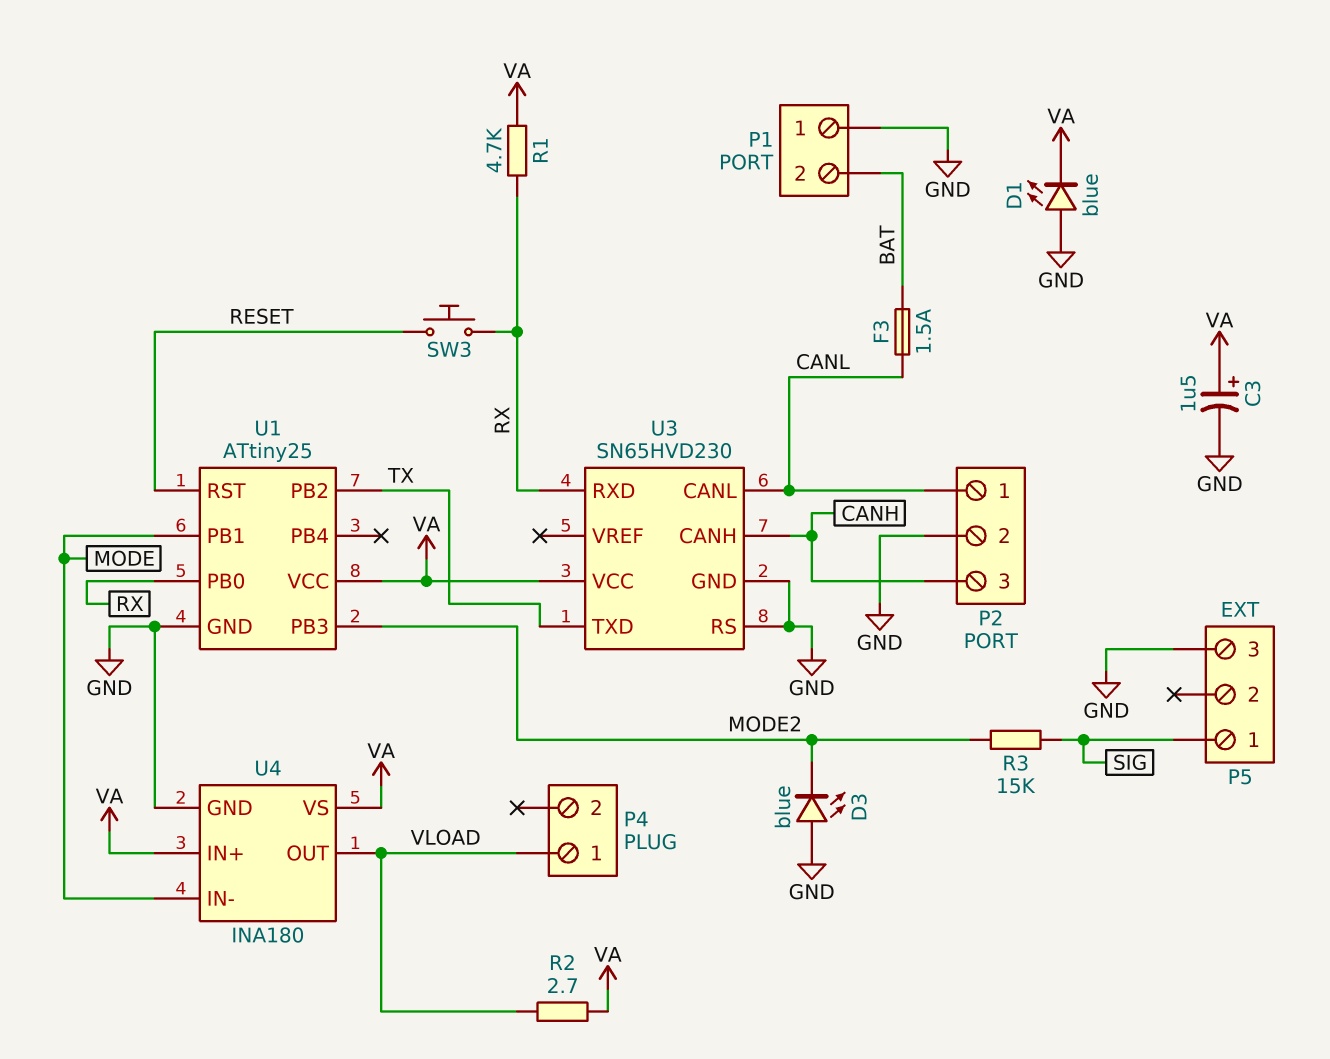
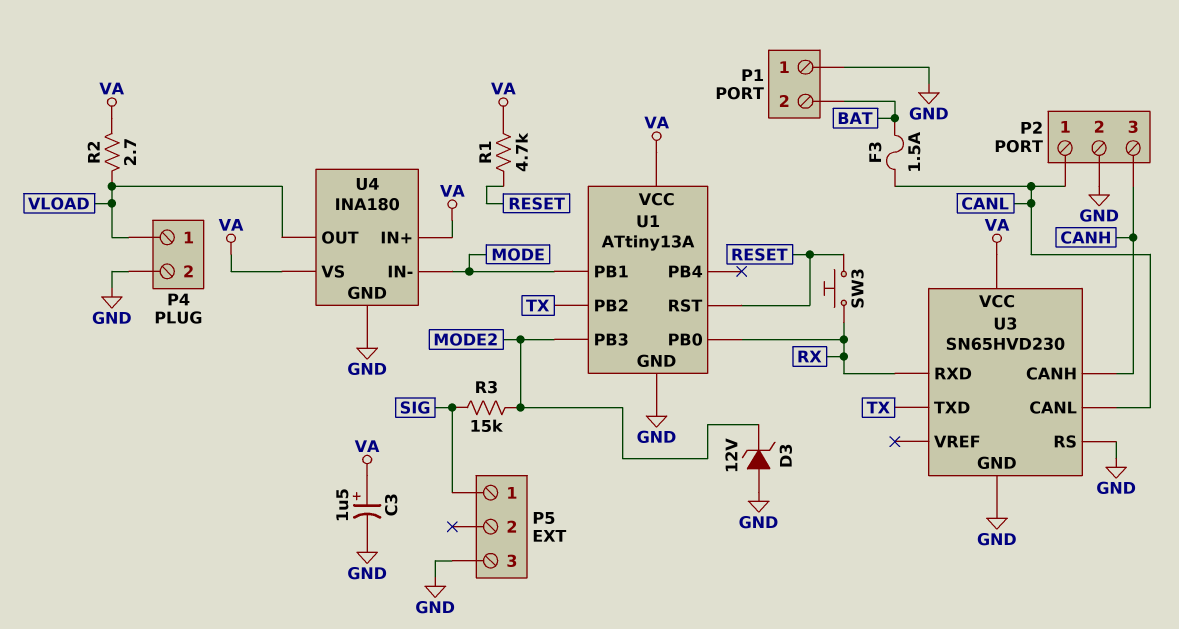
D1: LED blue (A GND, K VA) -> none
D3: LED blue (A GND, K MODE2) -> zener 12V (A GND, K MODE2)
P4 pin 2: none -> GND
R1: 4.7k (RX, VA) -> 4.7k (RESET, VA)
U1: ATtiny25 -> ATtiny13A

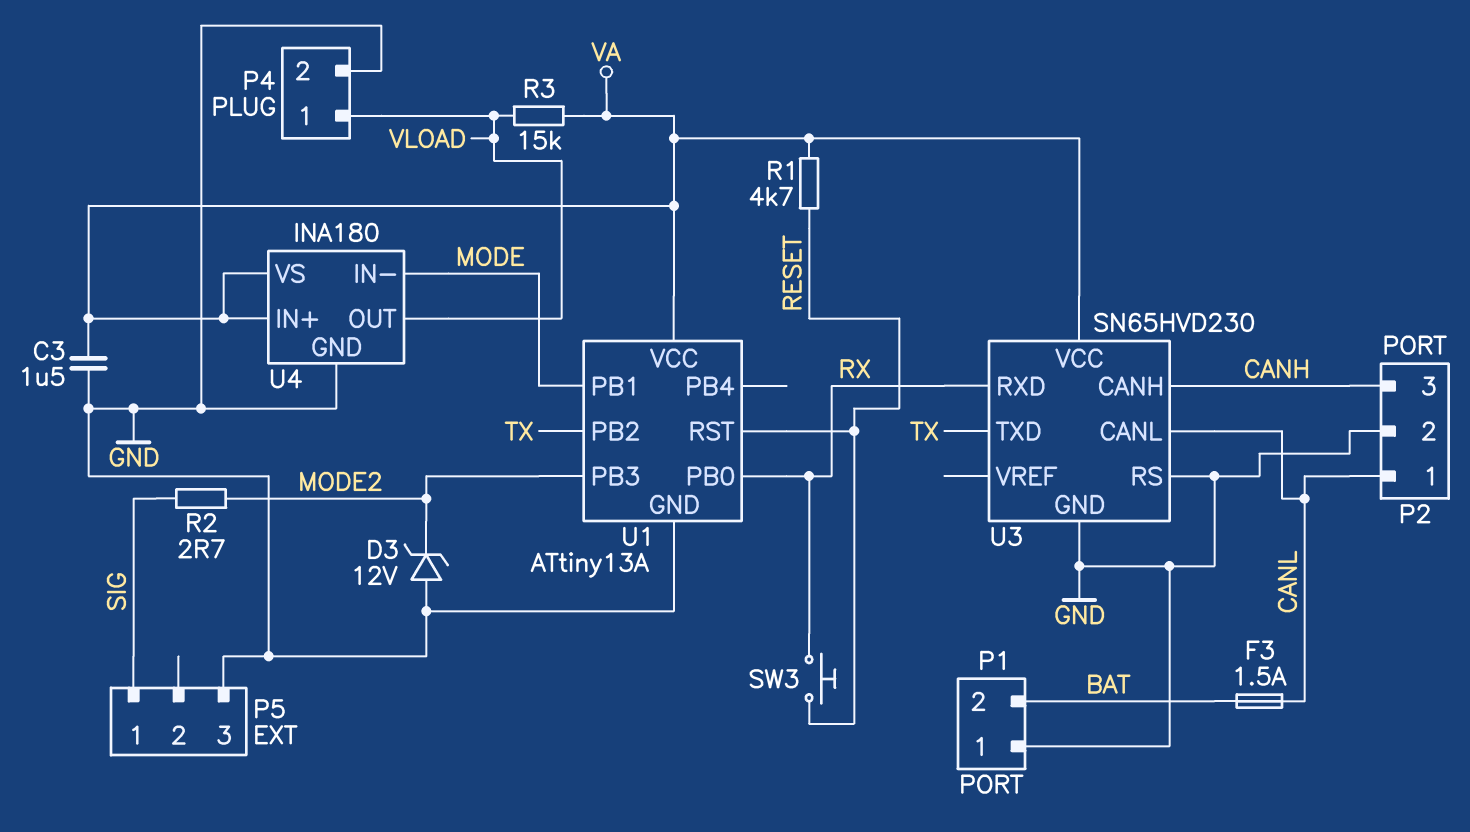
C3: 1.5uF (plus VA, minus GND) -> 1.5uF (GND, VA)
R2: 2.7 (VA, VLOAD) -> 2.7 (MODE2, SIG)
R3: 15k (MODE2, SIG) -> 15k (VA, VLOAD)

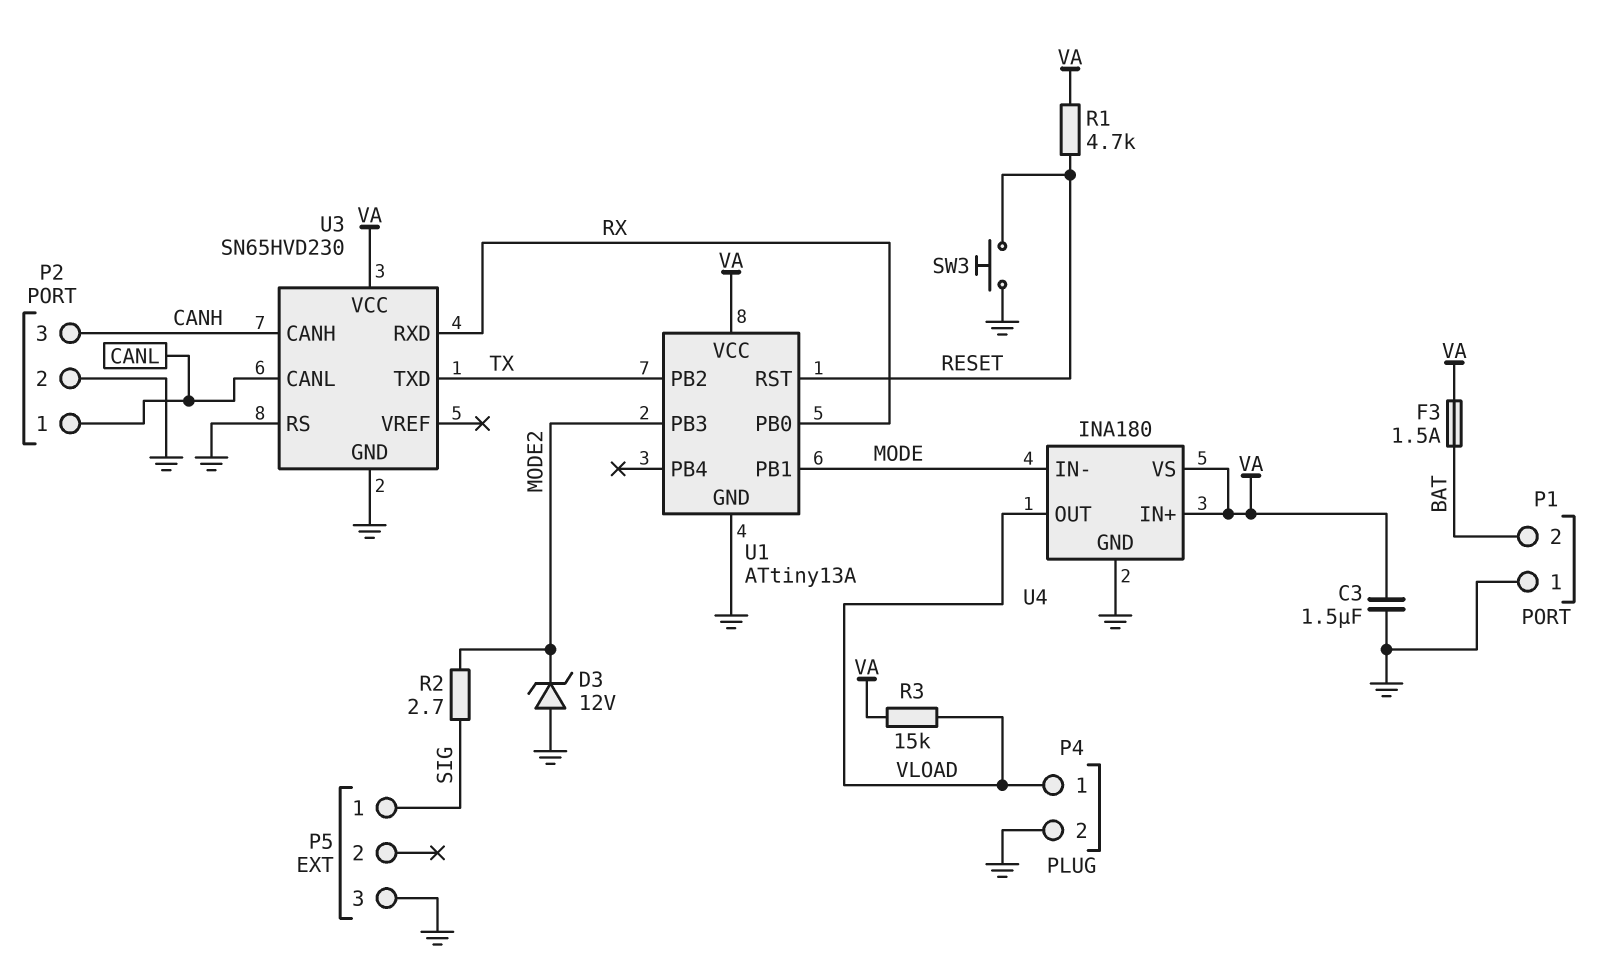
F3: 1.5A (BAT, CANL) -> 1.5A (BAT, VA)
SW3: button (RESET, RX) -> button (GND, RESET)

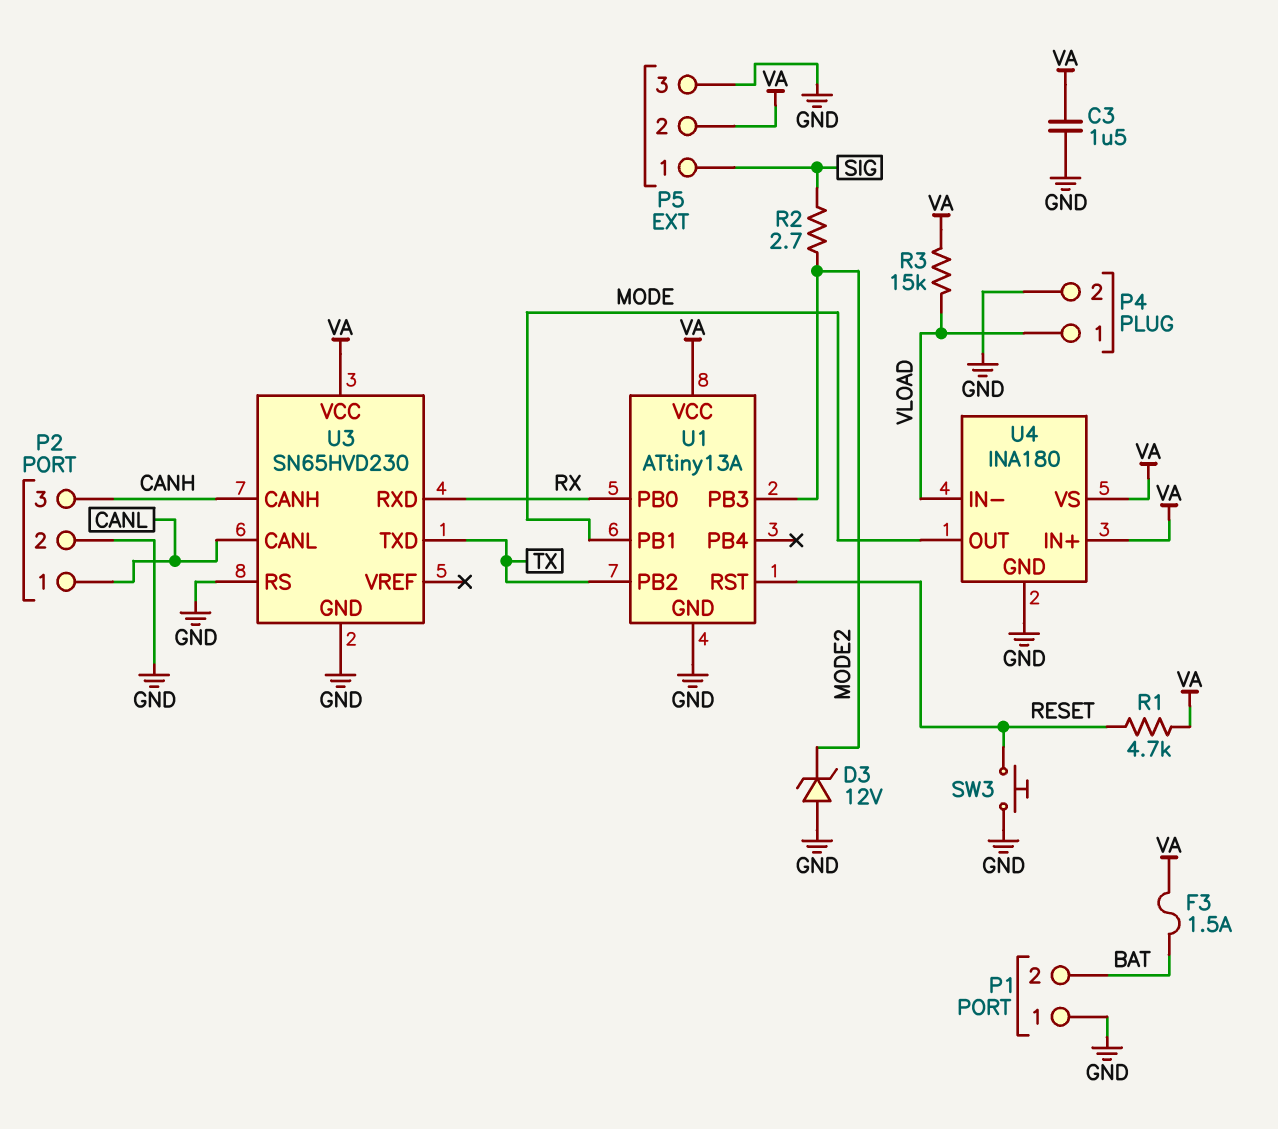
P5 pin 2: none -> VA
U4 pin IN-: MODE -> VLOAD
U4 pin OUT: VLOAD -> MODE

